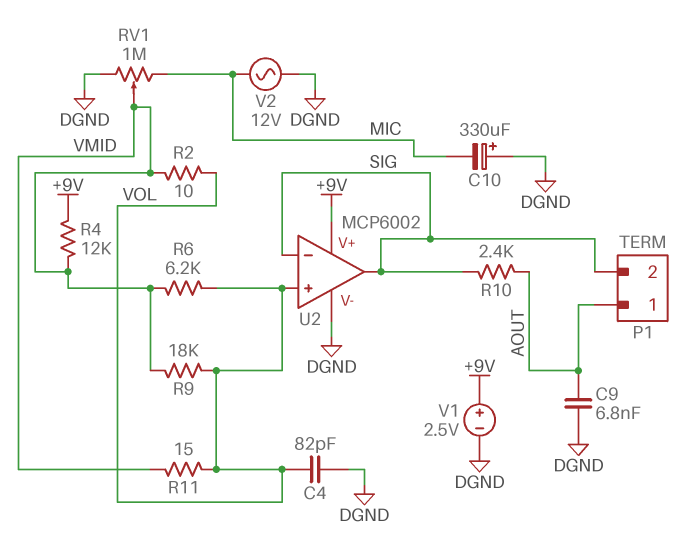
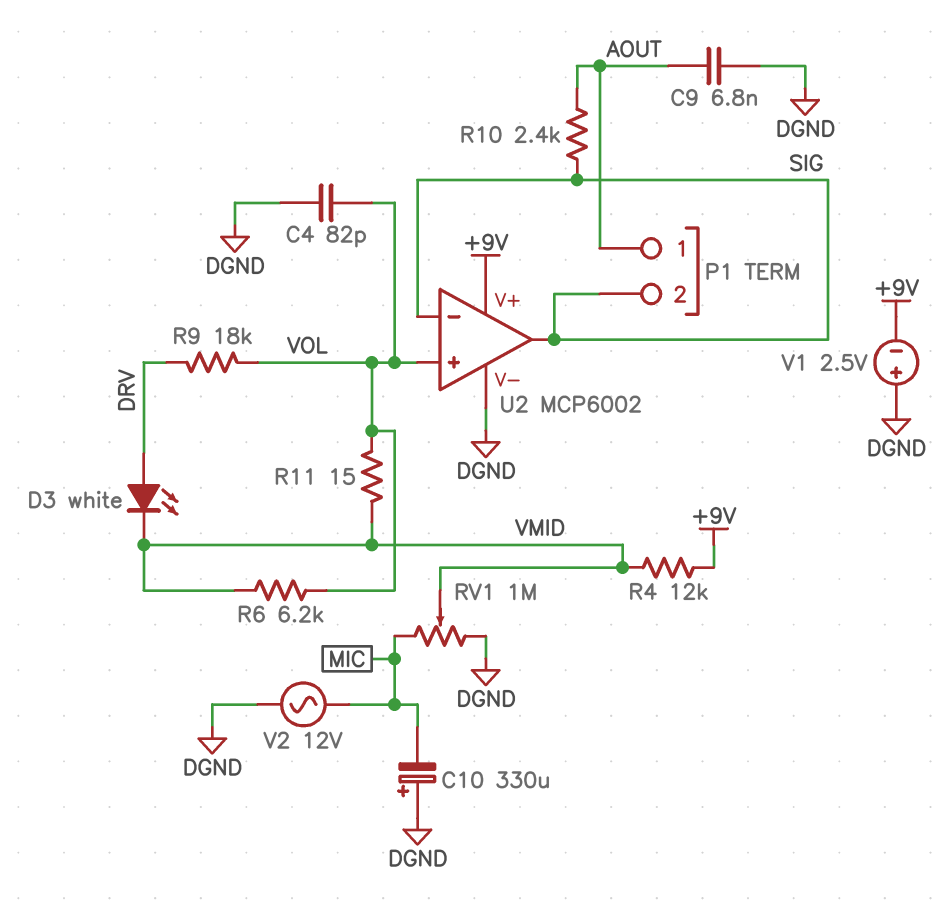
D3: none -> LED white (A DRV, K VMID)
R2: 10 (VMID, VOL) -> none
R9: 18k (VMID, VOL) -> 18k (DRV, VOL)
V1: 2.5V (plus +9V, minus DGND) -> 2.5V (plus DGND, minus +9V)

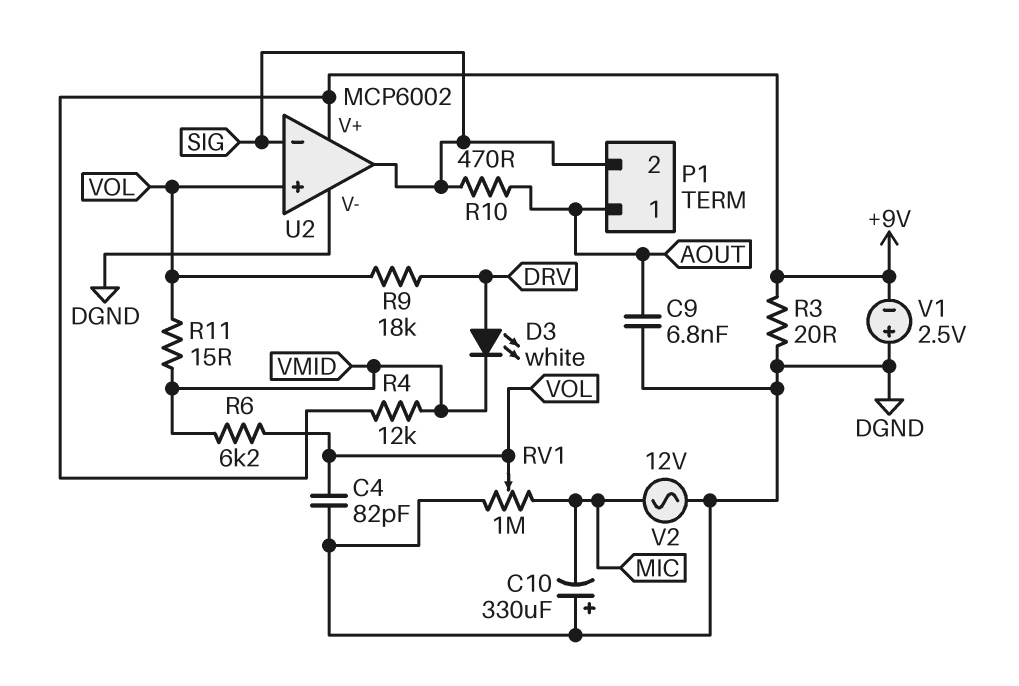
R3: none -> 20 (+9V, DGND)
R10: 2.4k (AOUT, SIG) -> 470 (AOUT, SIG)
RV1: 1M (DGND, MIC, wiper VMID) -> 1M (DGND, MIC, wiper VOL)

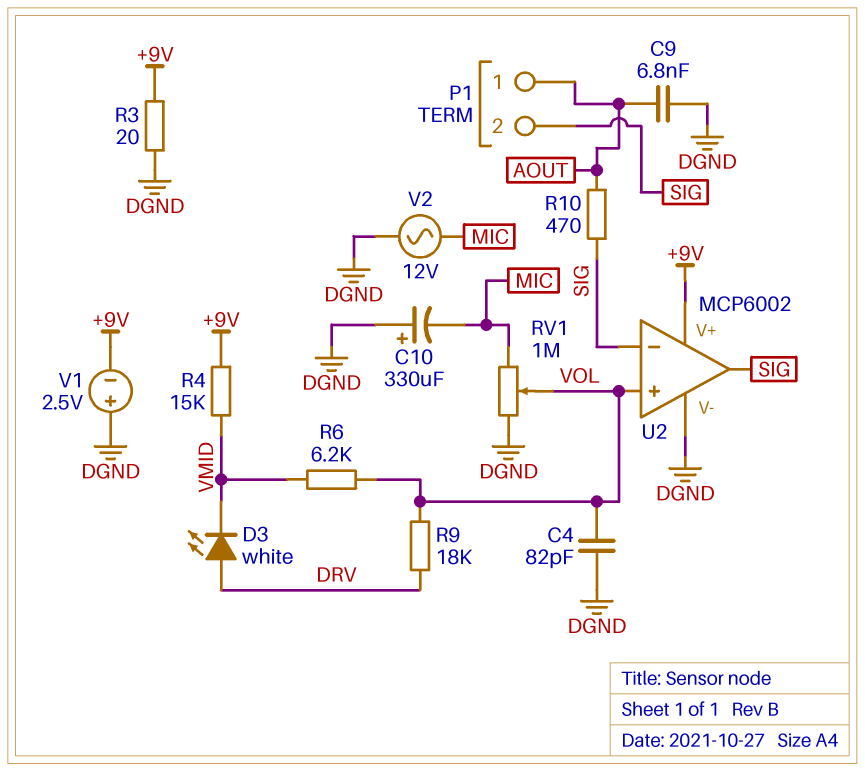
R4: 12k (+9V, VMID) -> 15k (+9V, VMID)
R11: 15 (VMID, VOL) -> none

